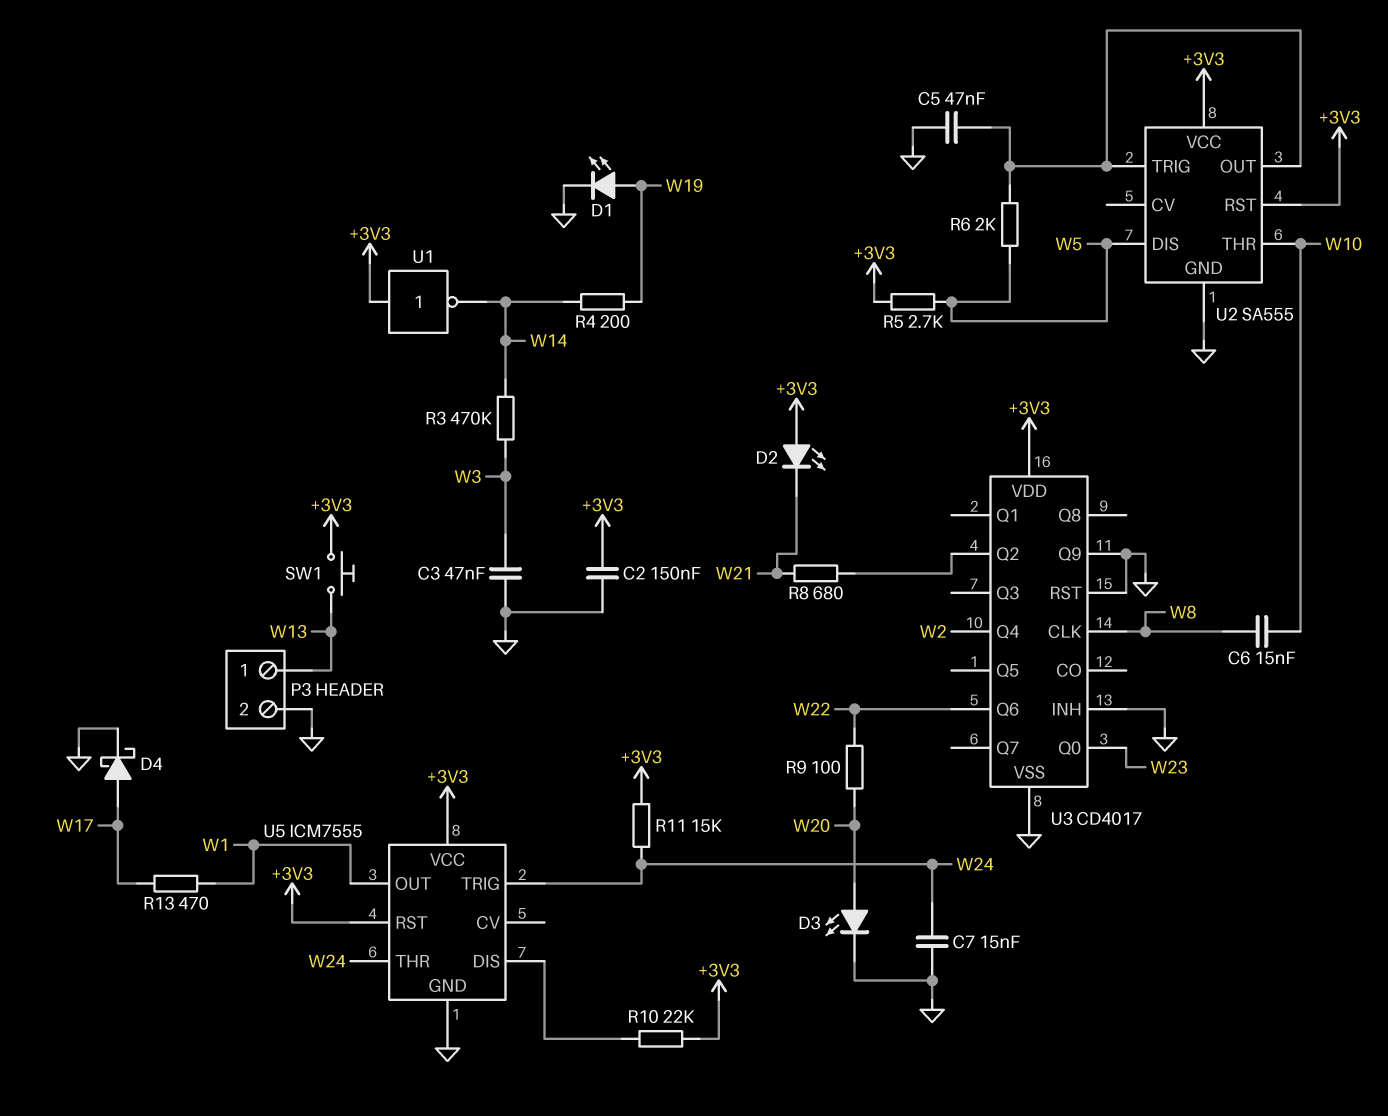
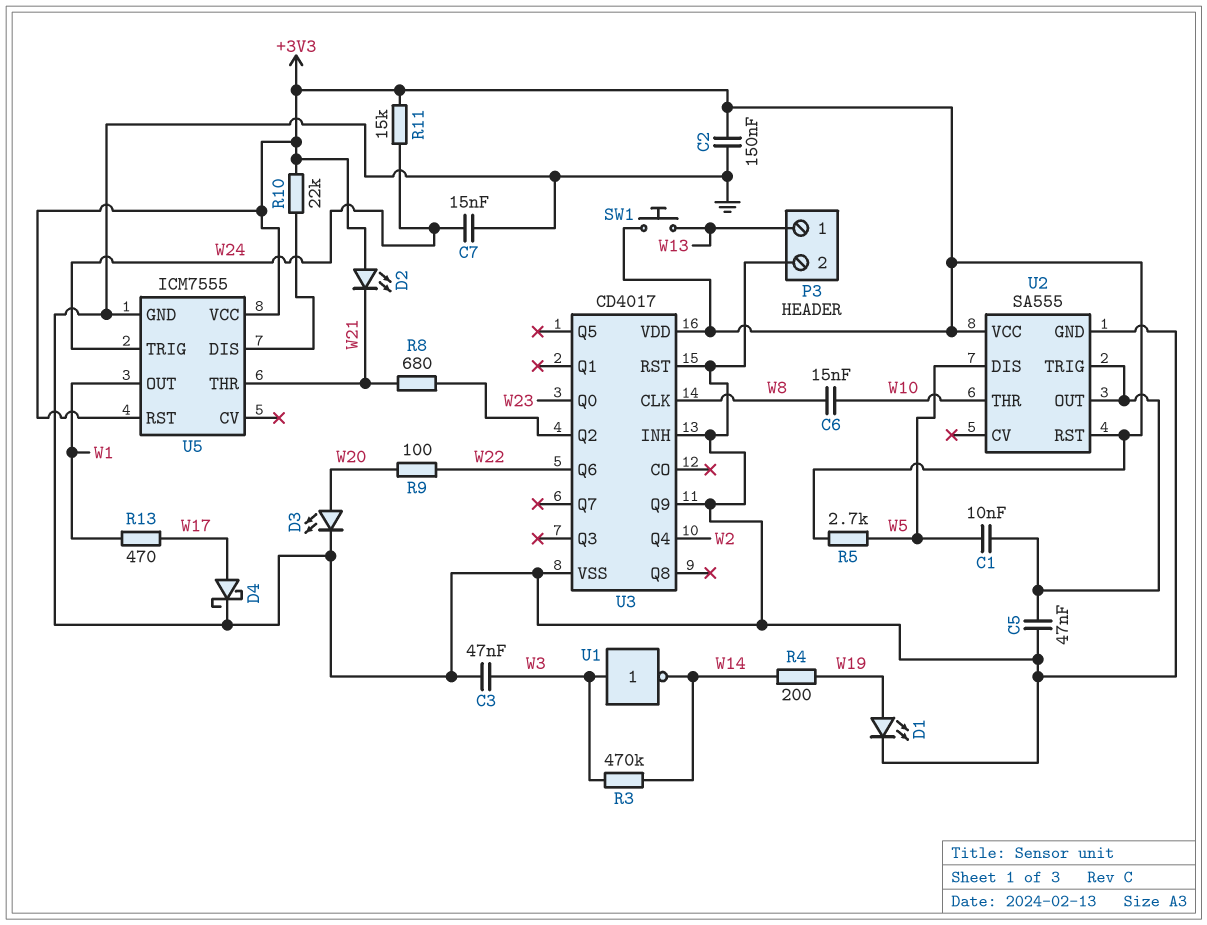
C1: none -> 10nF (U2/OUT, W5)
R6: 2k (U2/OUT, W5) -> none
U1: NOT (in +3V3, out W14) -> NOT (in W3, out W14)
U5 pin THR: W24 -> W21

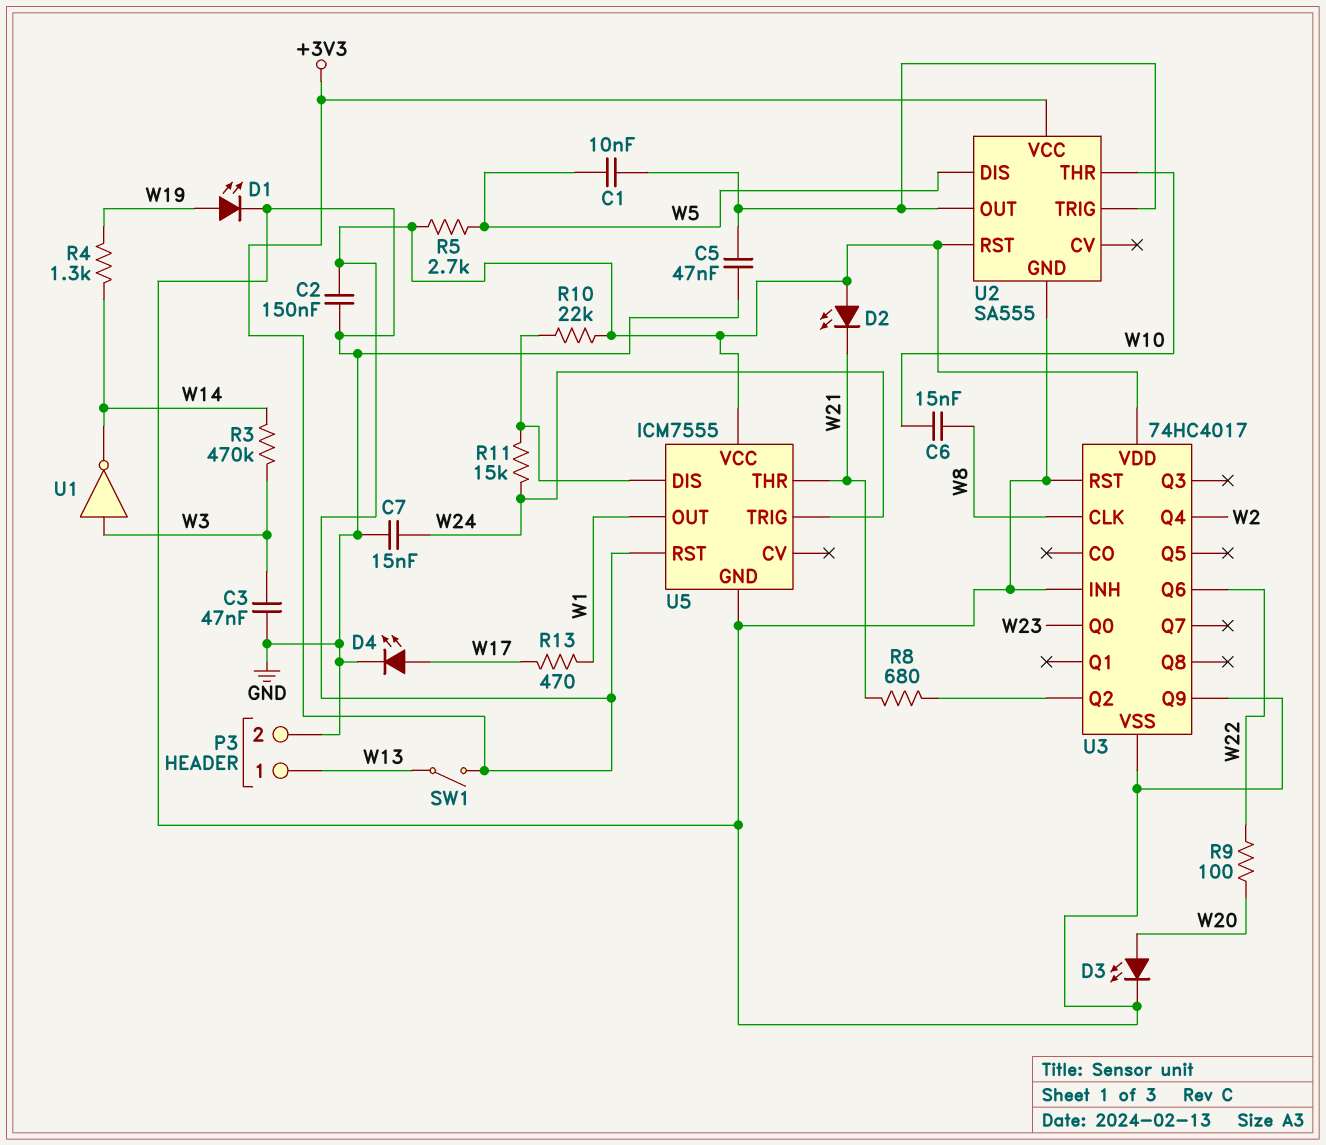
D4: schottky (A W17, K GND) -> LED (A W17, K GND)
R4: 200 (W14, W19) -> 1.3k (W14, W19)
R11: 15k (+3V3, W24) -> 15k (U5/DIS, W24)
SW1: button (+3V3, W13) -> switch (+3V3, W13)
U3: CD4017 -> 74HC4017

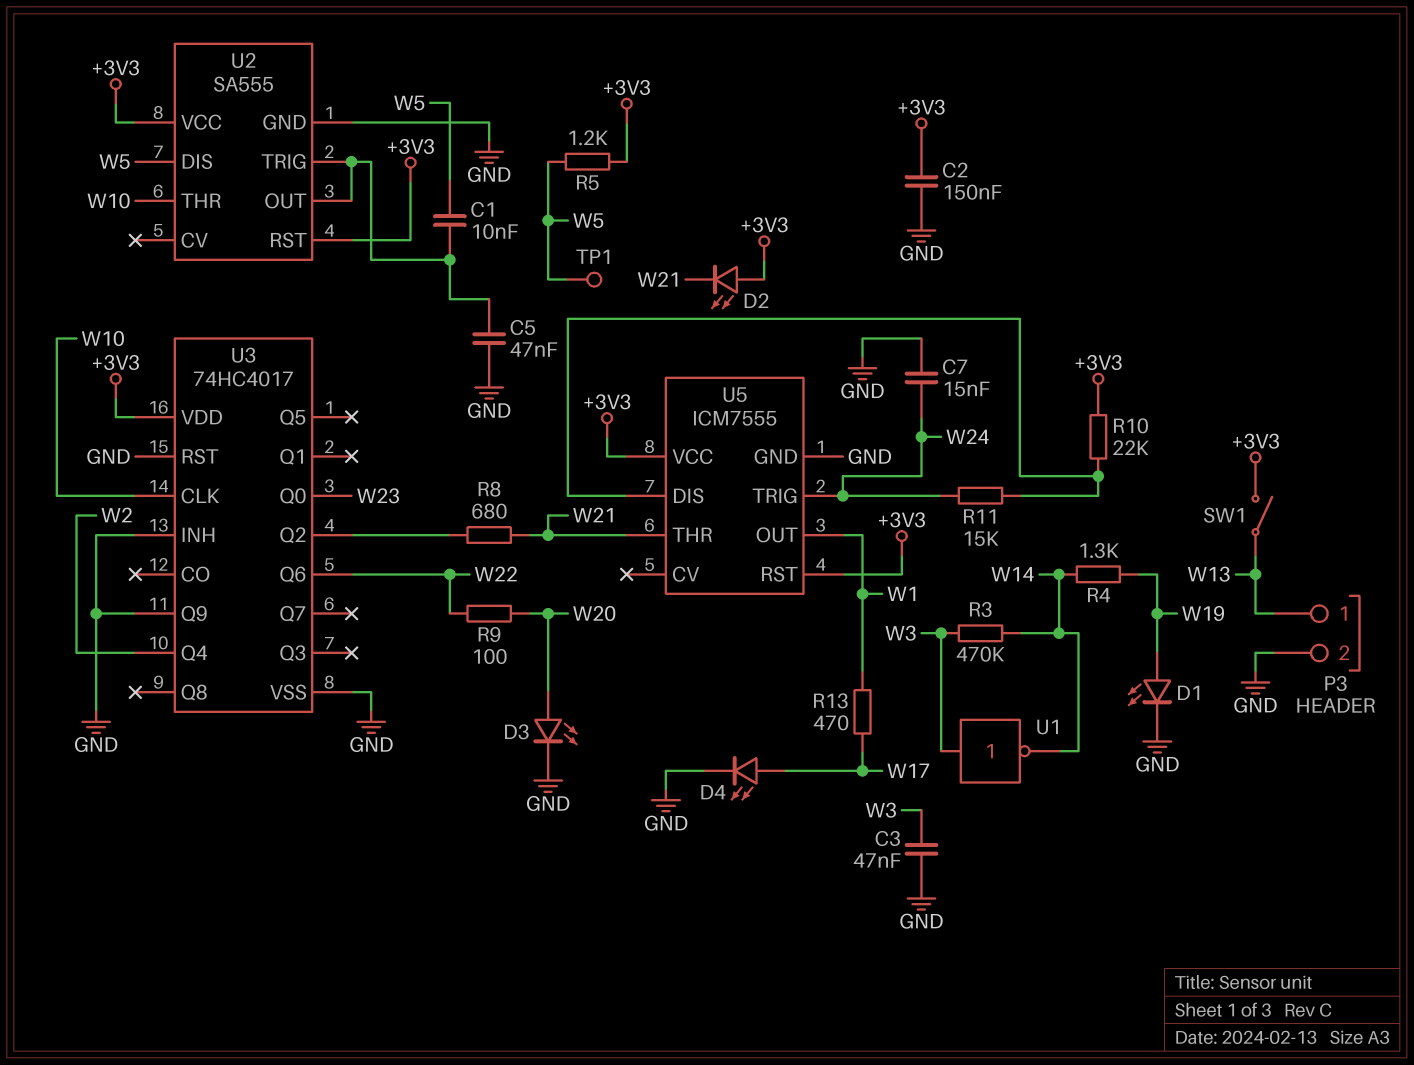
C6: 15nF (W8, W10) -> none
R5: 2.7k (+3V3, W5) -> 1.2k (+3V3, W5)
TP1: none -> test point (W5)
U3 pin CLK: W8 -> W10

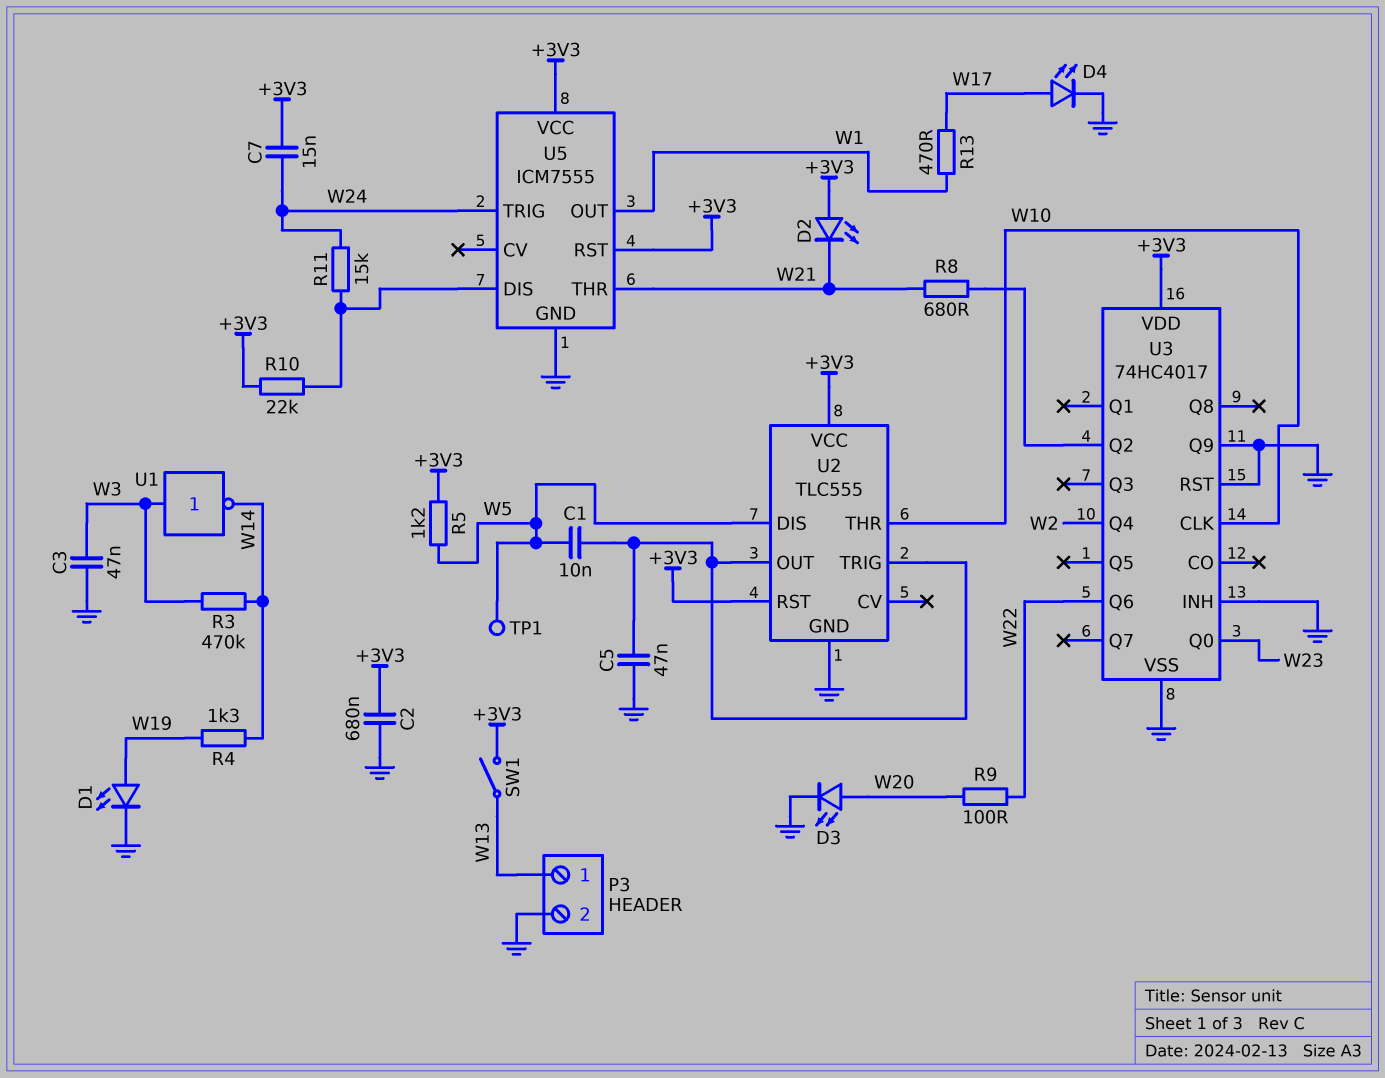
C2: 150nF (+3V3, GND) -> 680nF (+3V3, GND)
C7: 15nF (GND, W24) -> 15nF (+3V3, W24)
U2: SA555 -> TLC555

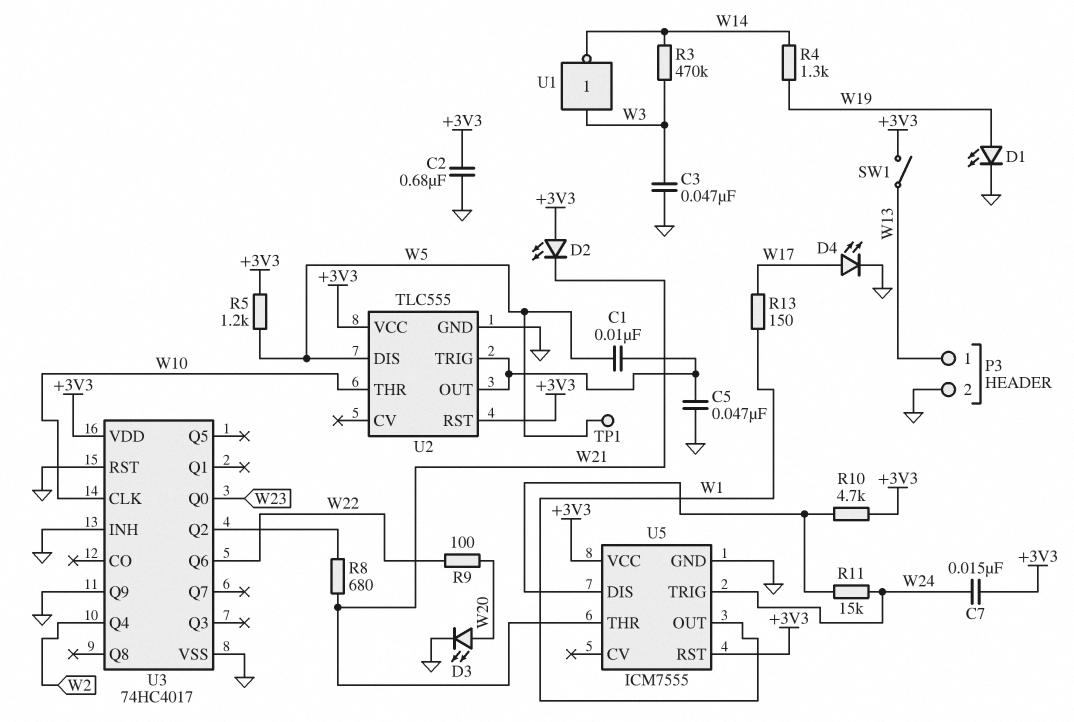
R10: 22k (+3V3, U5/DIS) -> 4.7k (+3V3, U5/DIS)
R13: 470 (W1, W17) -> 150 (W1, W17)

